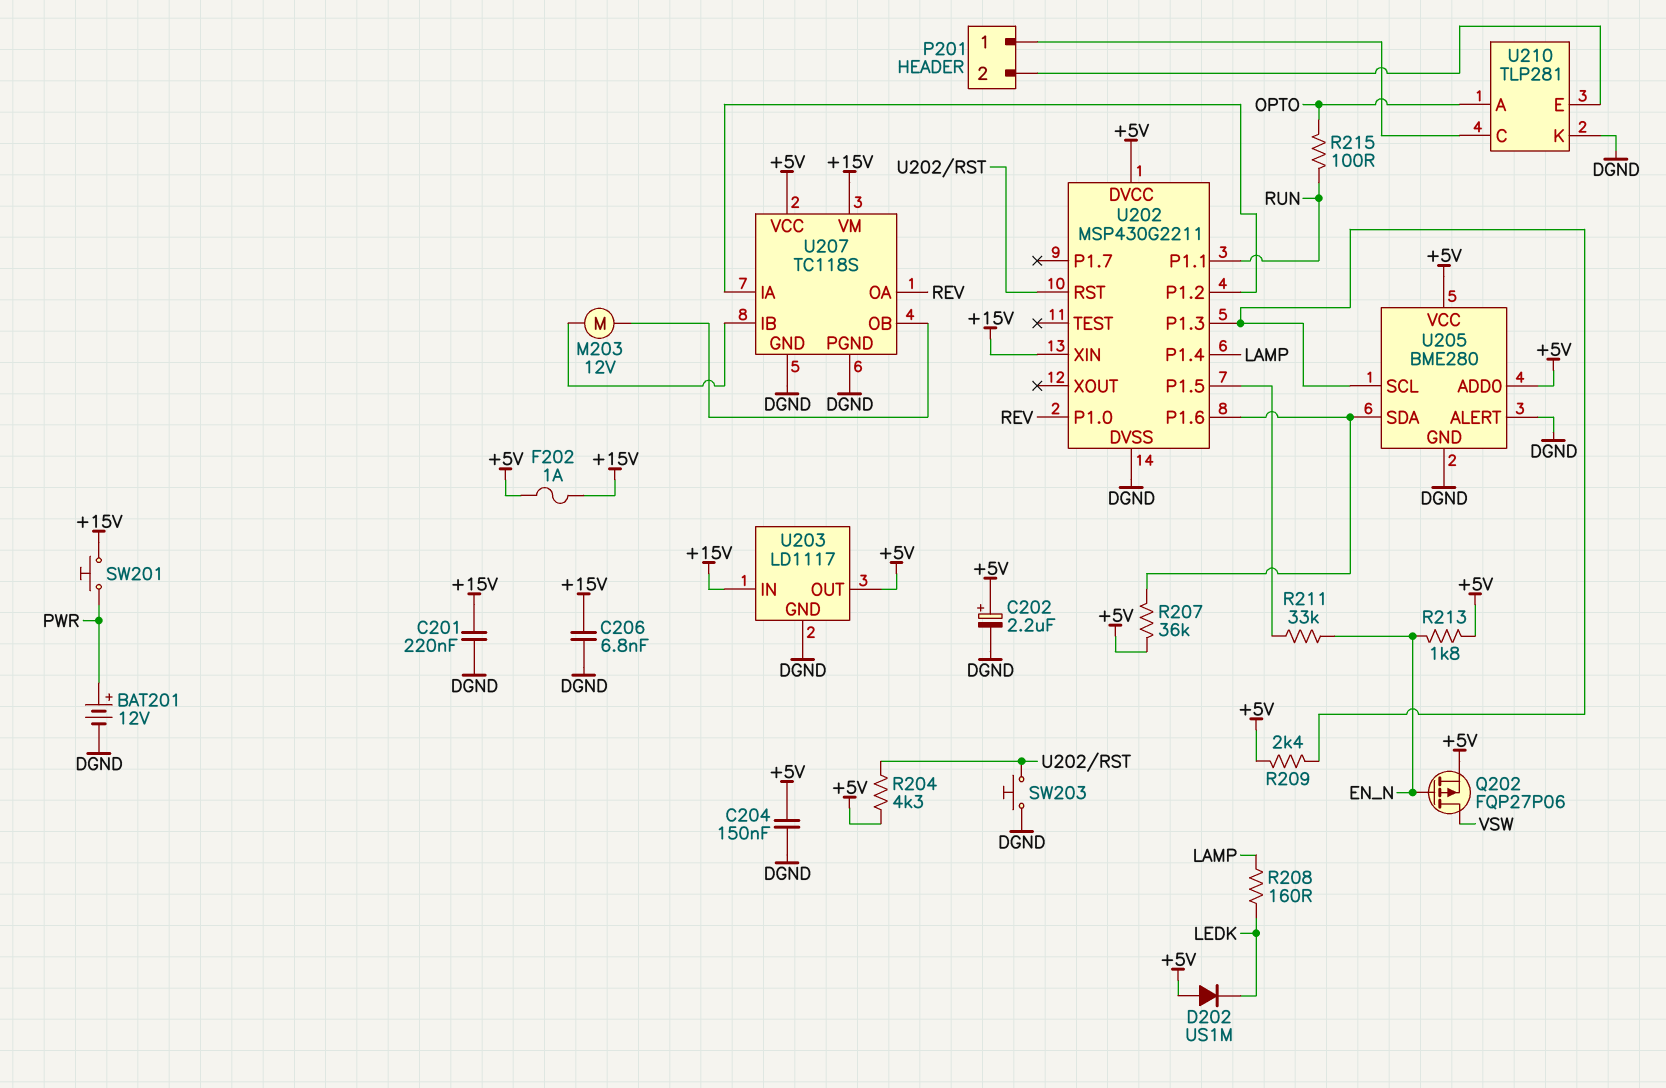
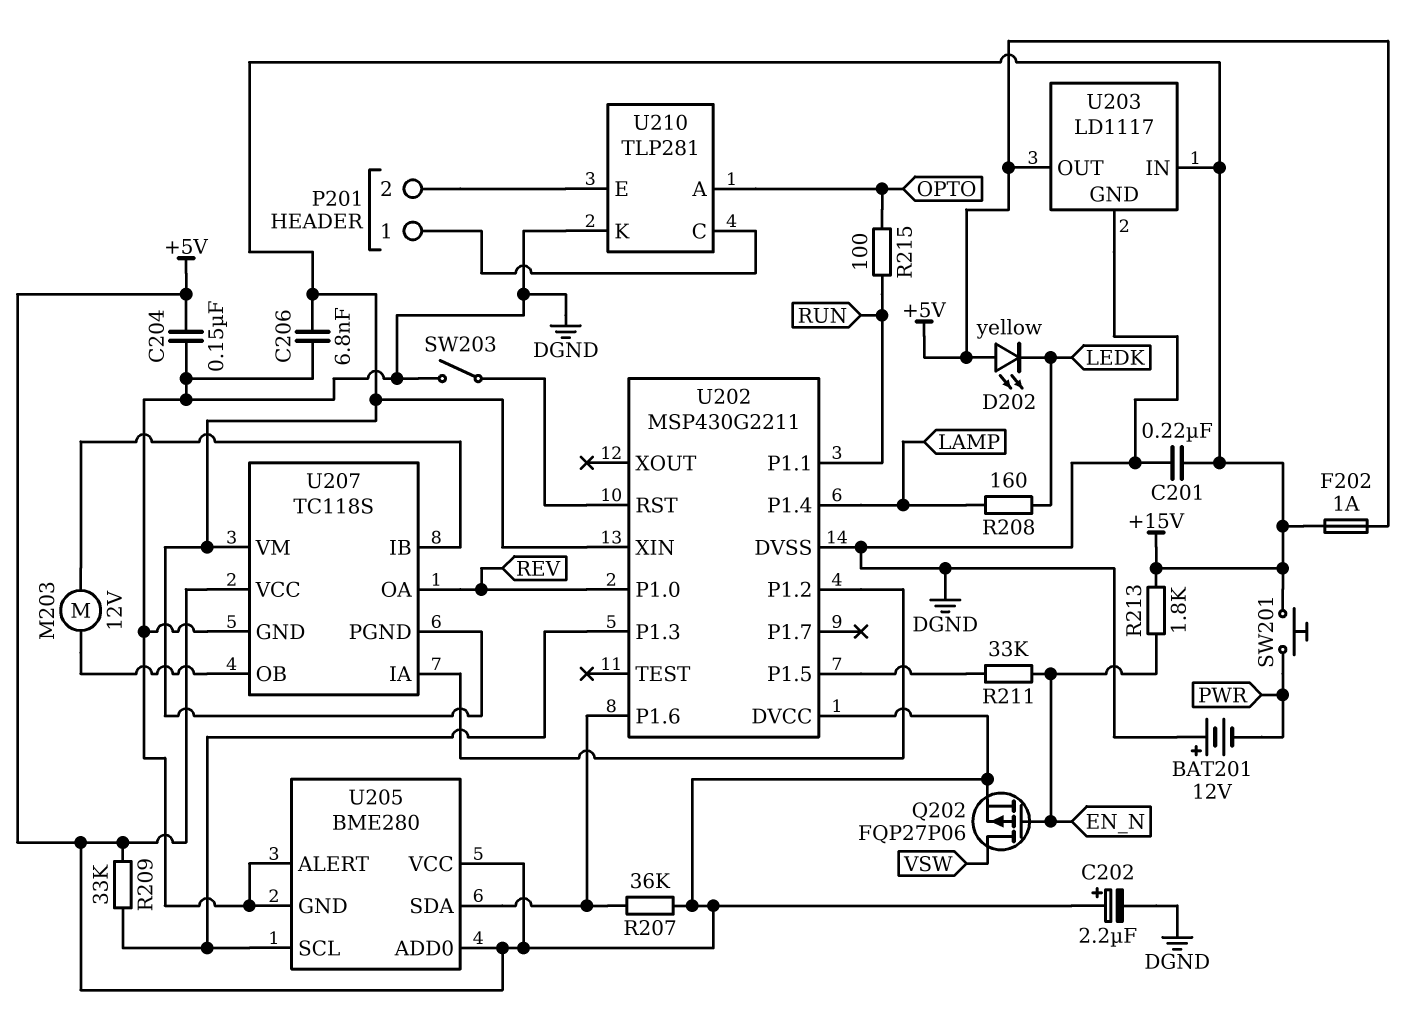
BAT201: 12V (plus PWR, minus DGND) -> 12V (plus DGND, minus PWR)
D202: diode US1M (A +5V, K LEDK) -> LED yellow (A +5V, K LEDK)
R204: 4.3k (+5V, U202/RST) -> none
R209: 2.4k (+5V, U202/P1.3) -> 33k (+5V, U202/P1.3)
R213: 1.8k (+5V, EN_N) -> 1.8k (+15V, EN_N)
SW203: button (DGND, U202/RST) -> switch (DGND, U202/RST)
U207 pin PGND: DGND -> +15V

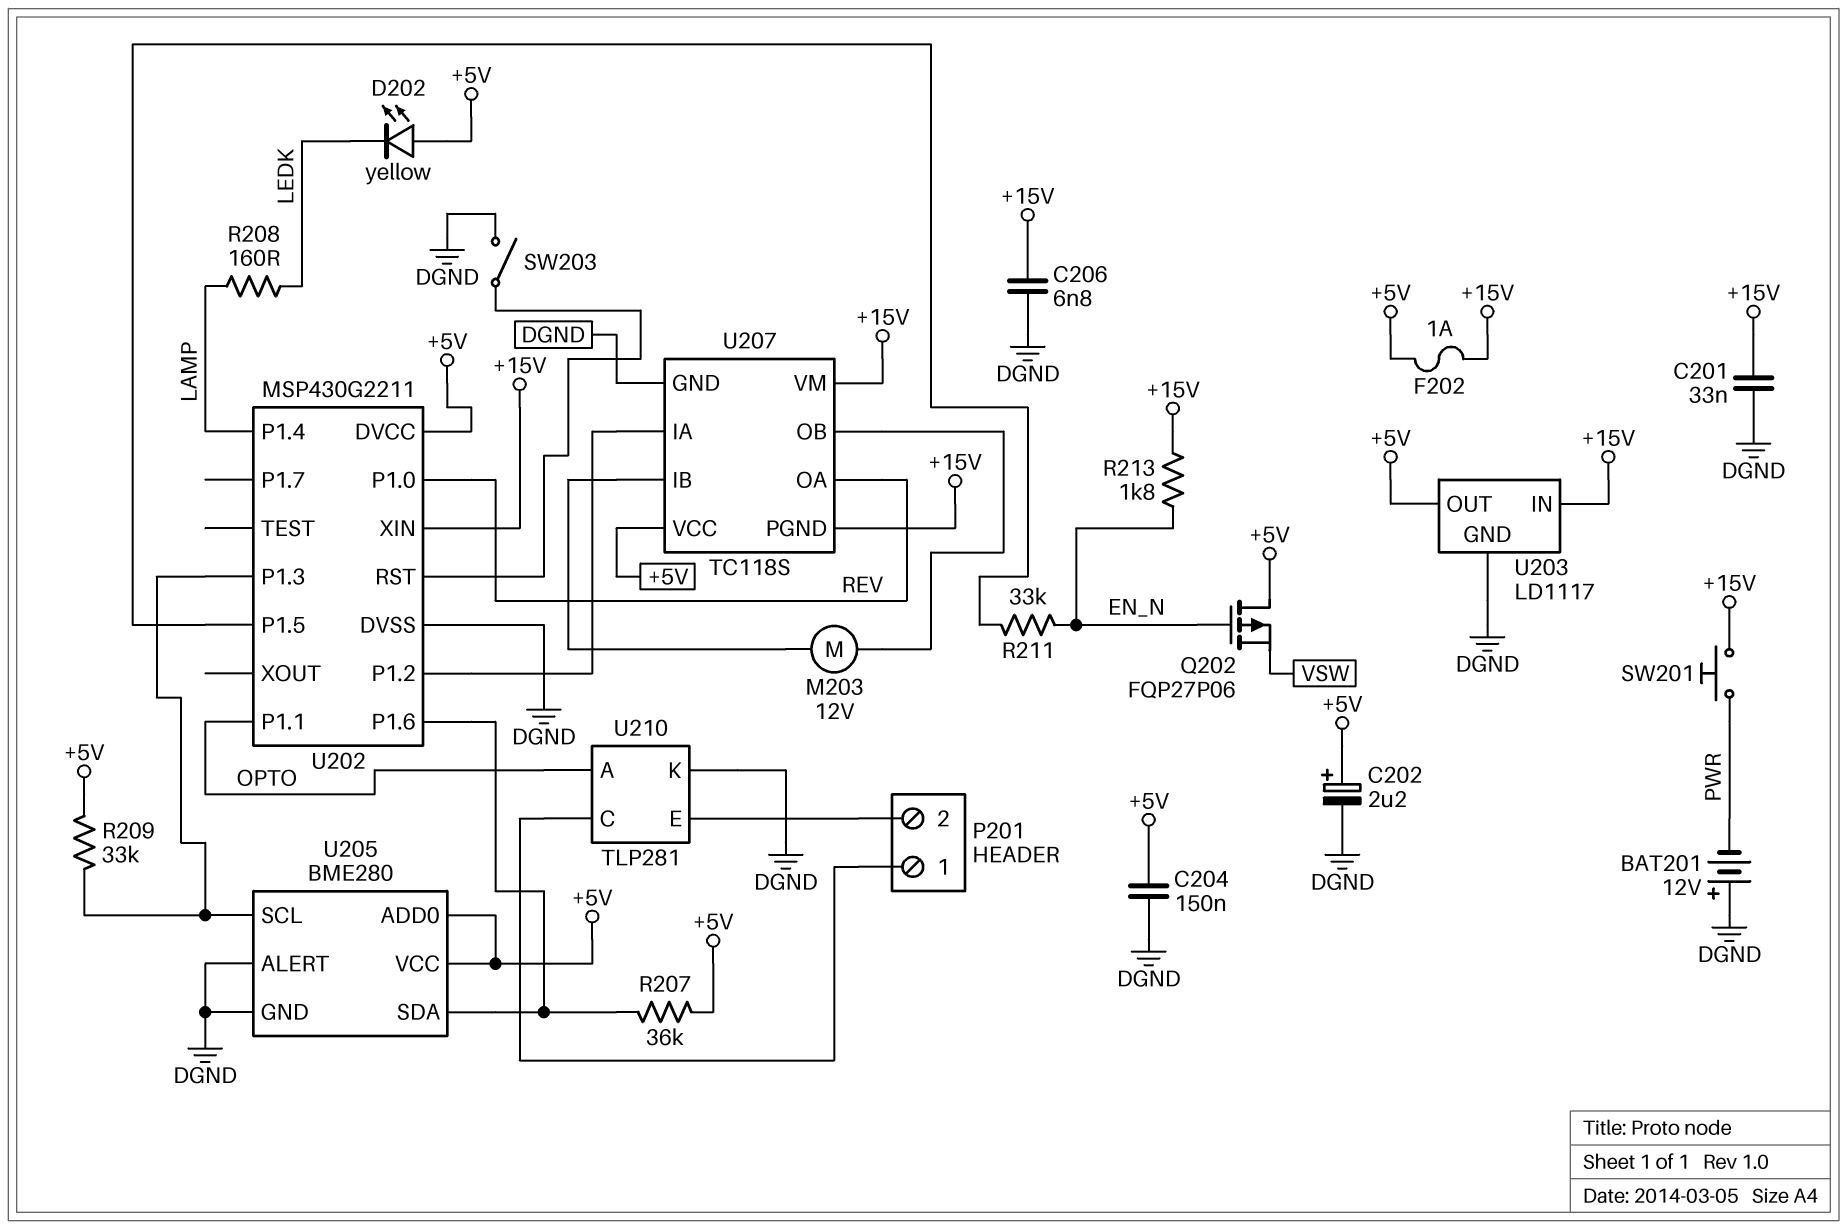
C201: 220nF (+15V, DGND) -> 33nF (+15V, DGND)
Q202: PMOS FQP27P06 (G EN_N, D VSW, S +5V) -> PMOS FQP27P06 (G EN_N, D +5V, S VSW)
R215: 100 (OPTO, RUN) -> none
U202 pin P1.1: RUN -> OPTO

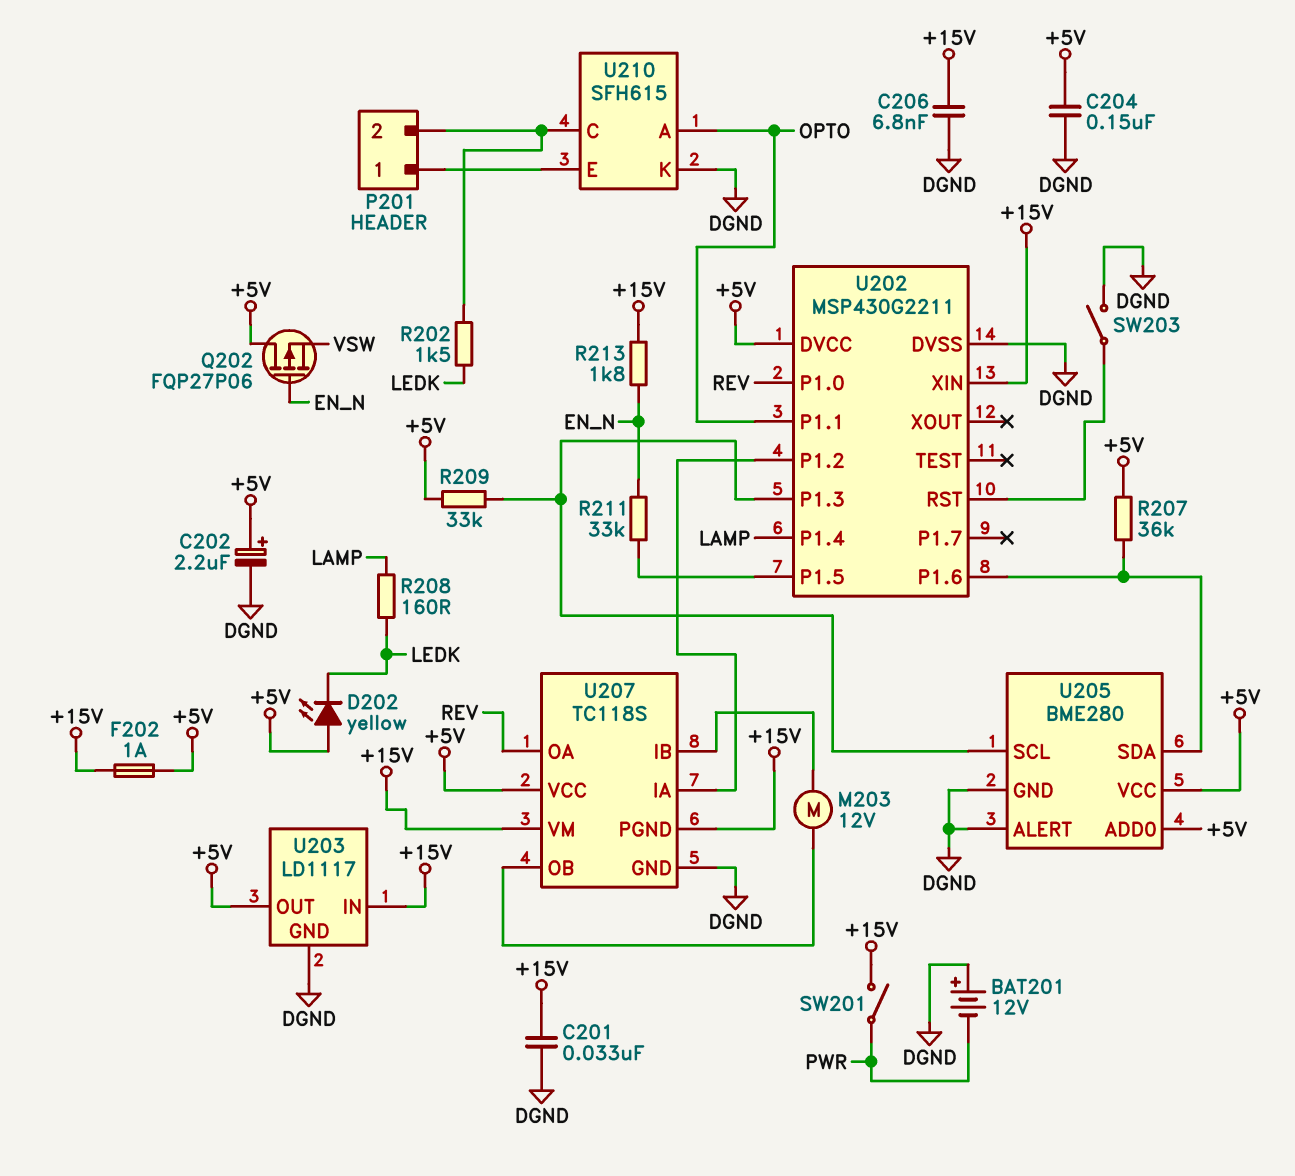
R202: none -> 1.5k (LEDK, P201/2)
SW201: button (+15V, PWR) -> switch (+15V, PWR)
U210: TLP281 -> SFH615
U210 pin C: P201/1 -> P201/2
U210 pin E: P201/2 -> P201/1

